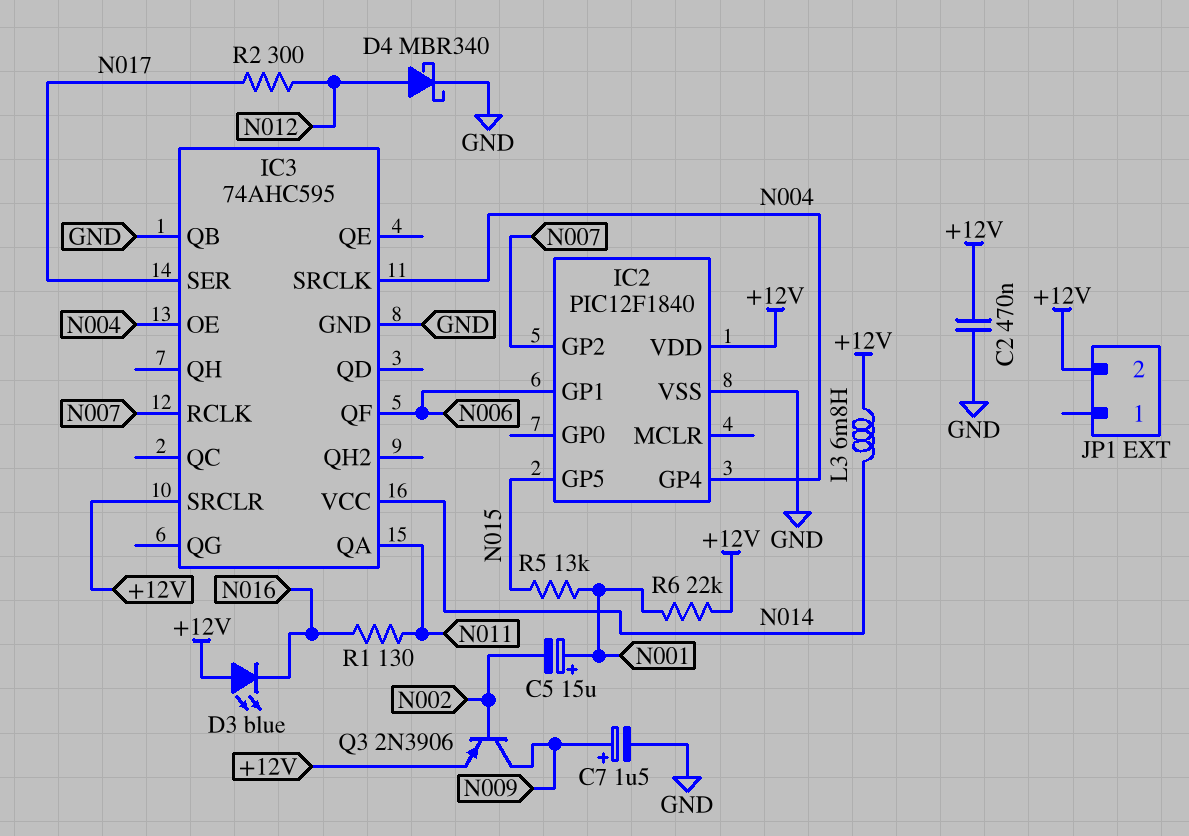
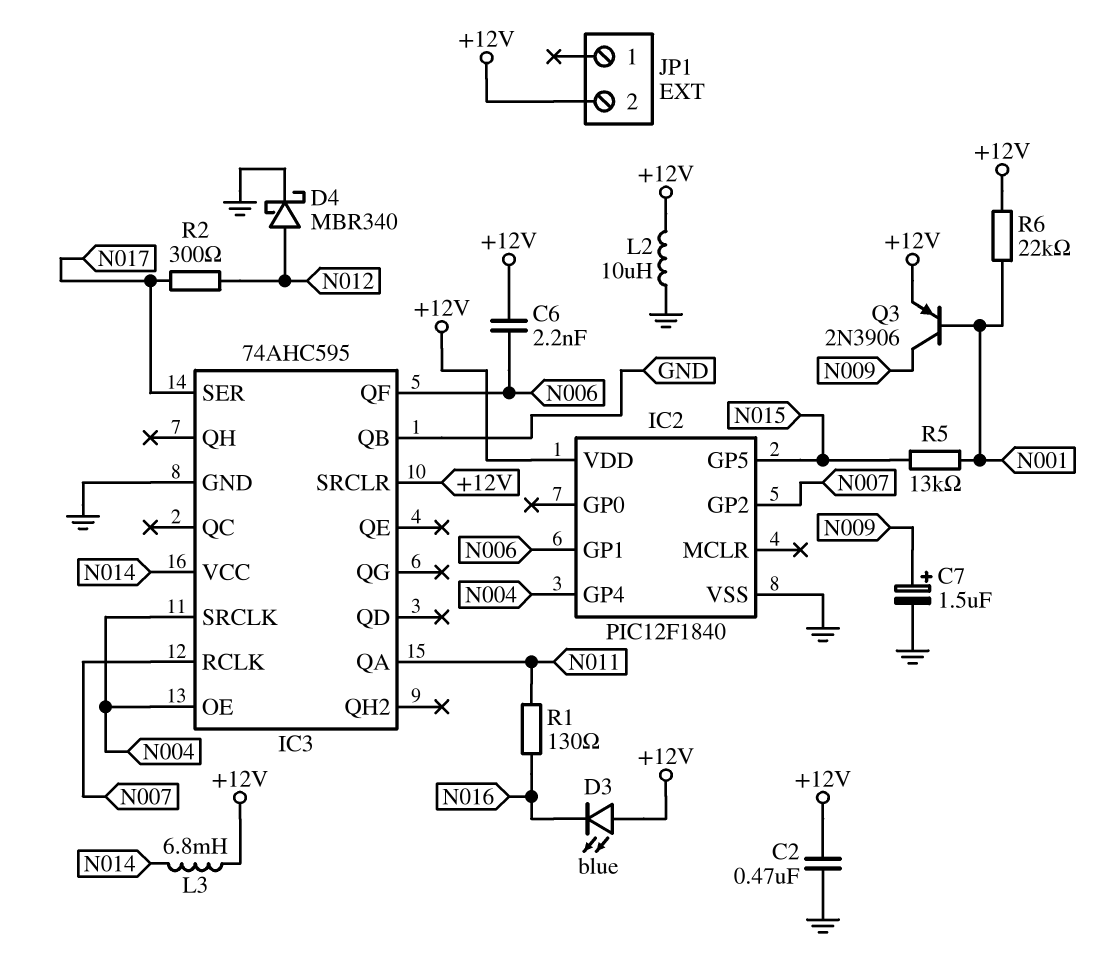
C5: 15uF (plus N001, minus N002) -> none
C6: none -> 2.2nF (+12V, N006)
L2: none -> 10uH (+12V, GND)
Q3: PNP 2N3906 (B N002, C N009, E +12V) -> PNP 2N3906 (B N001, C N009, E +12V)

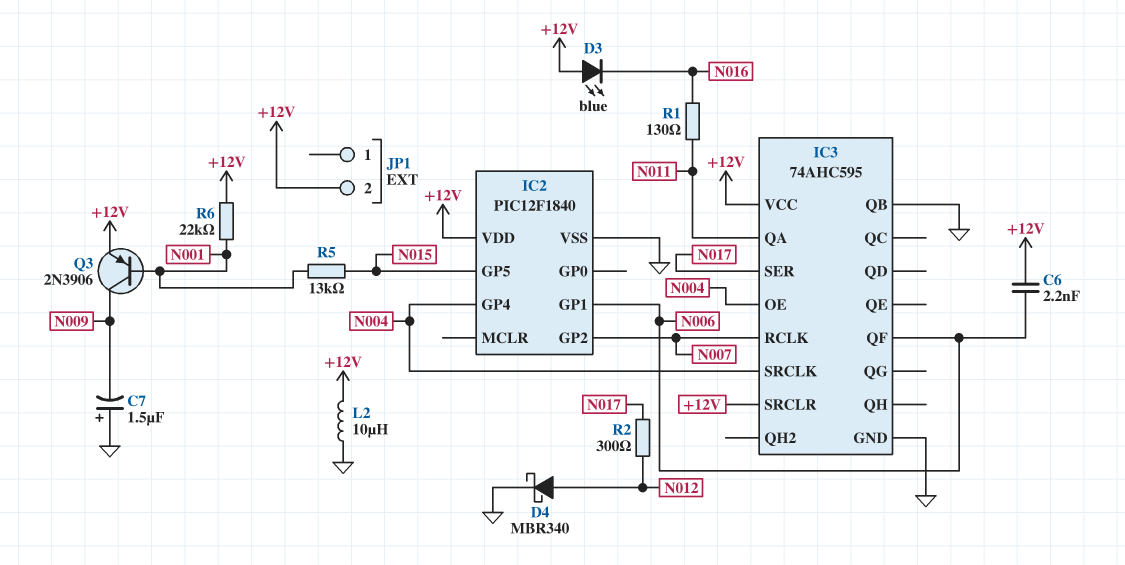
C2: 470nF (+12V, GND) -> none
C7: 1.5uF (plus N009, minus GND) -> 1.5uF (plus GND, minus N009)
IC3 pin VCC: N014 -> +12V
L3: 6.8mH (+12V, N014) -> none

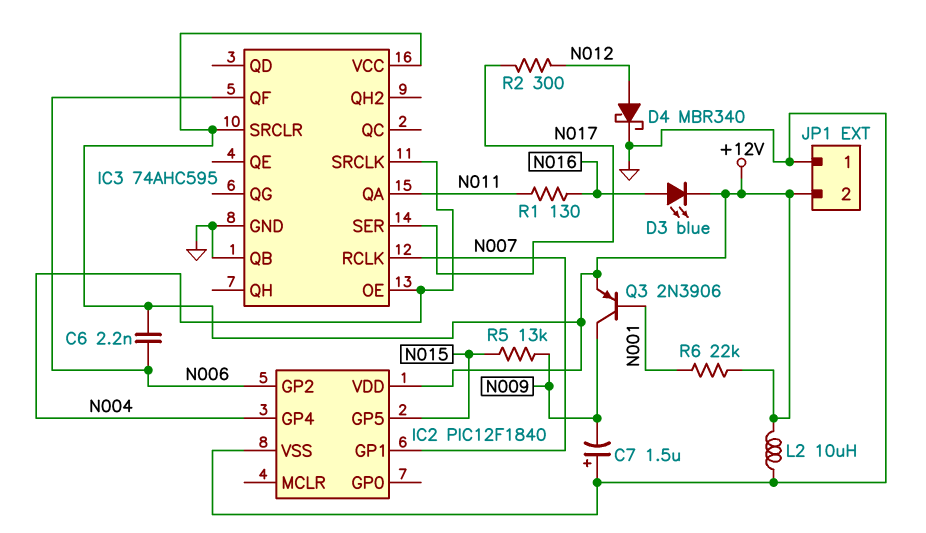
D3: LED blue (A +12V, K N016) -> LED blue (A N016, K +12V)
IC2 pin GP1: N006 -> N007
IC2 pin GP2: N007 -> N006
JP1 pin 1: none -> GND
R5: 13k (N001, N015) -> 13k (N009, N015)

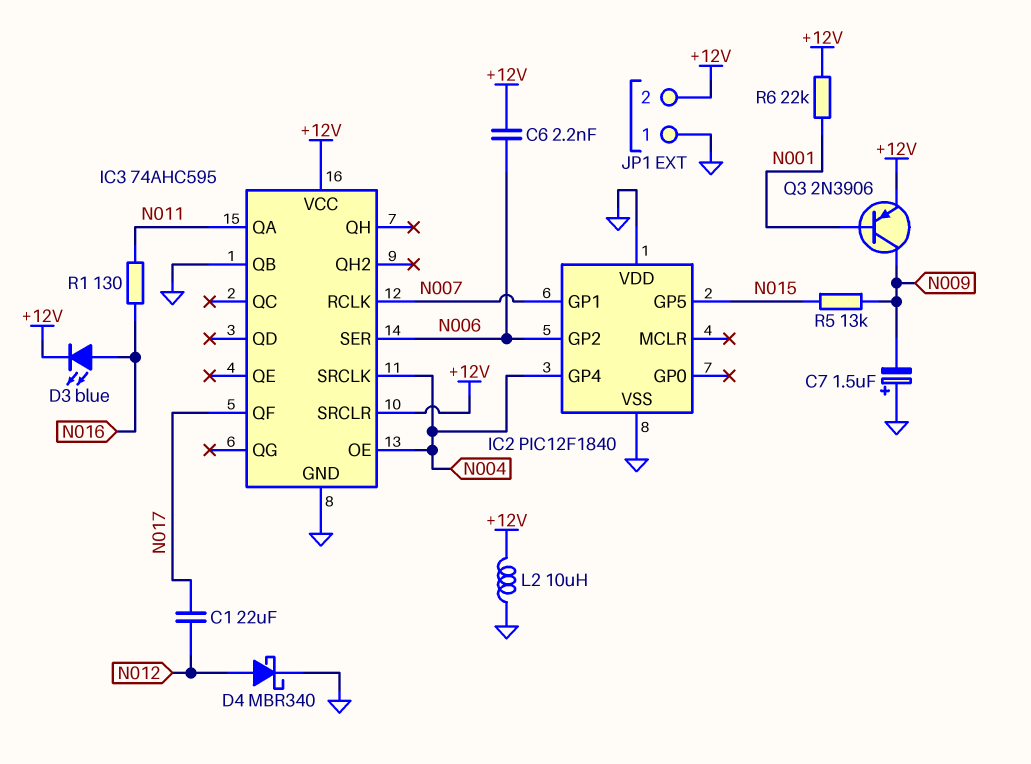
C1: none -> 22uF (N012, N017)
IC2 pin VDD: +12V -> GND
IC3 pin QF: N006 -> N017
IC3 pin SER: N017 -> N006
R2: 300 (N012, N017) -> none

